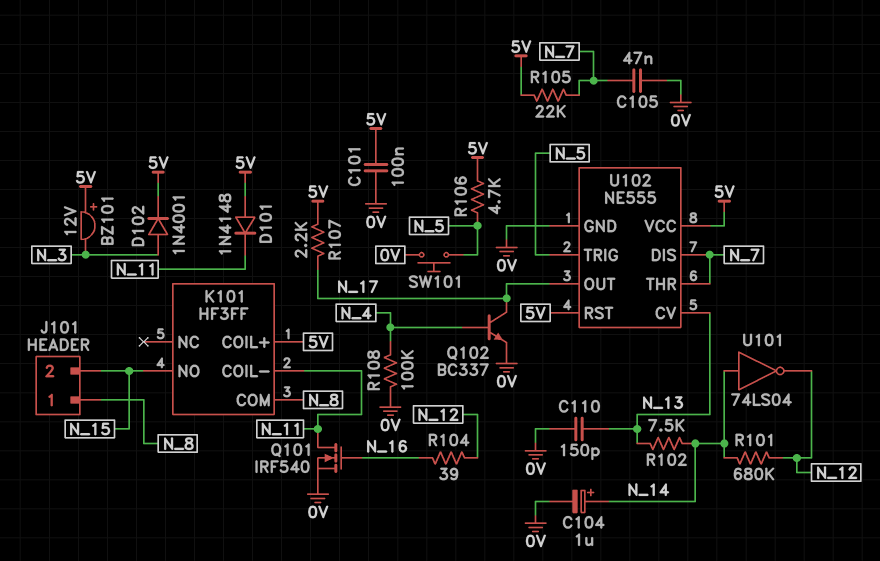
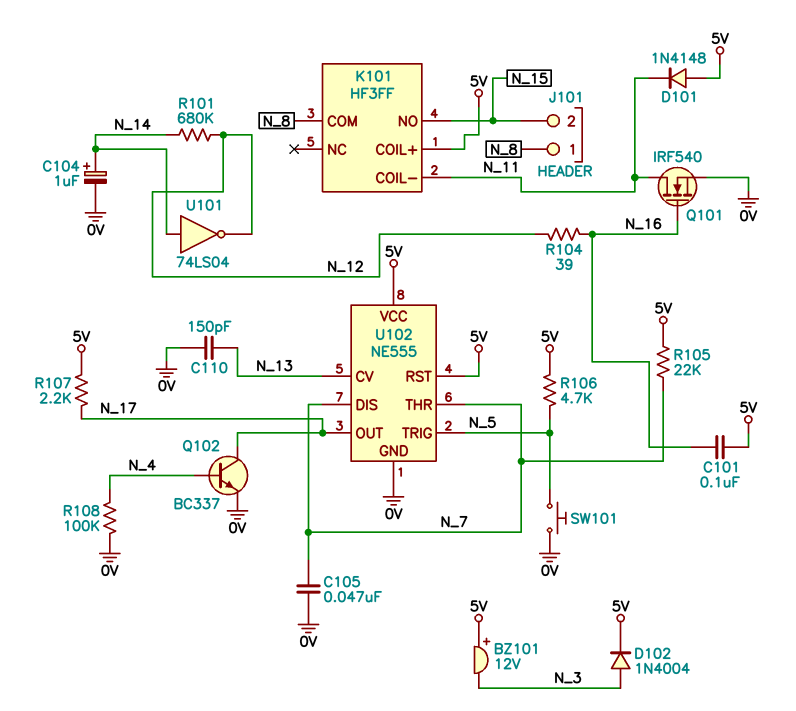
C101: 100nF (0V, 5V) -> 100nF (5V, N_16)
D102: diode 1N4001 (A N_3, K 5V) -> diode 1N4004 (A N_3, K 5V)
R102: 7.5k (N_13, N_14) -> none

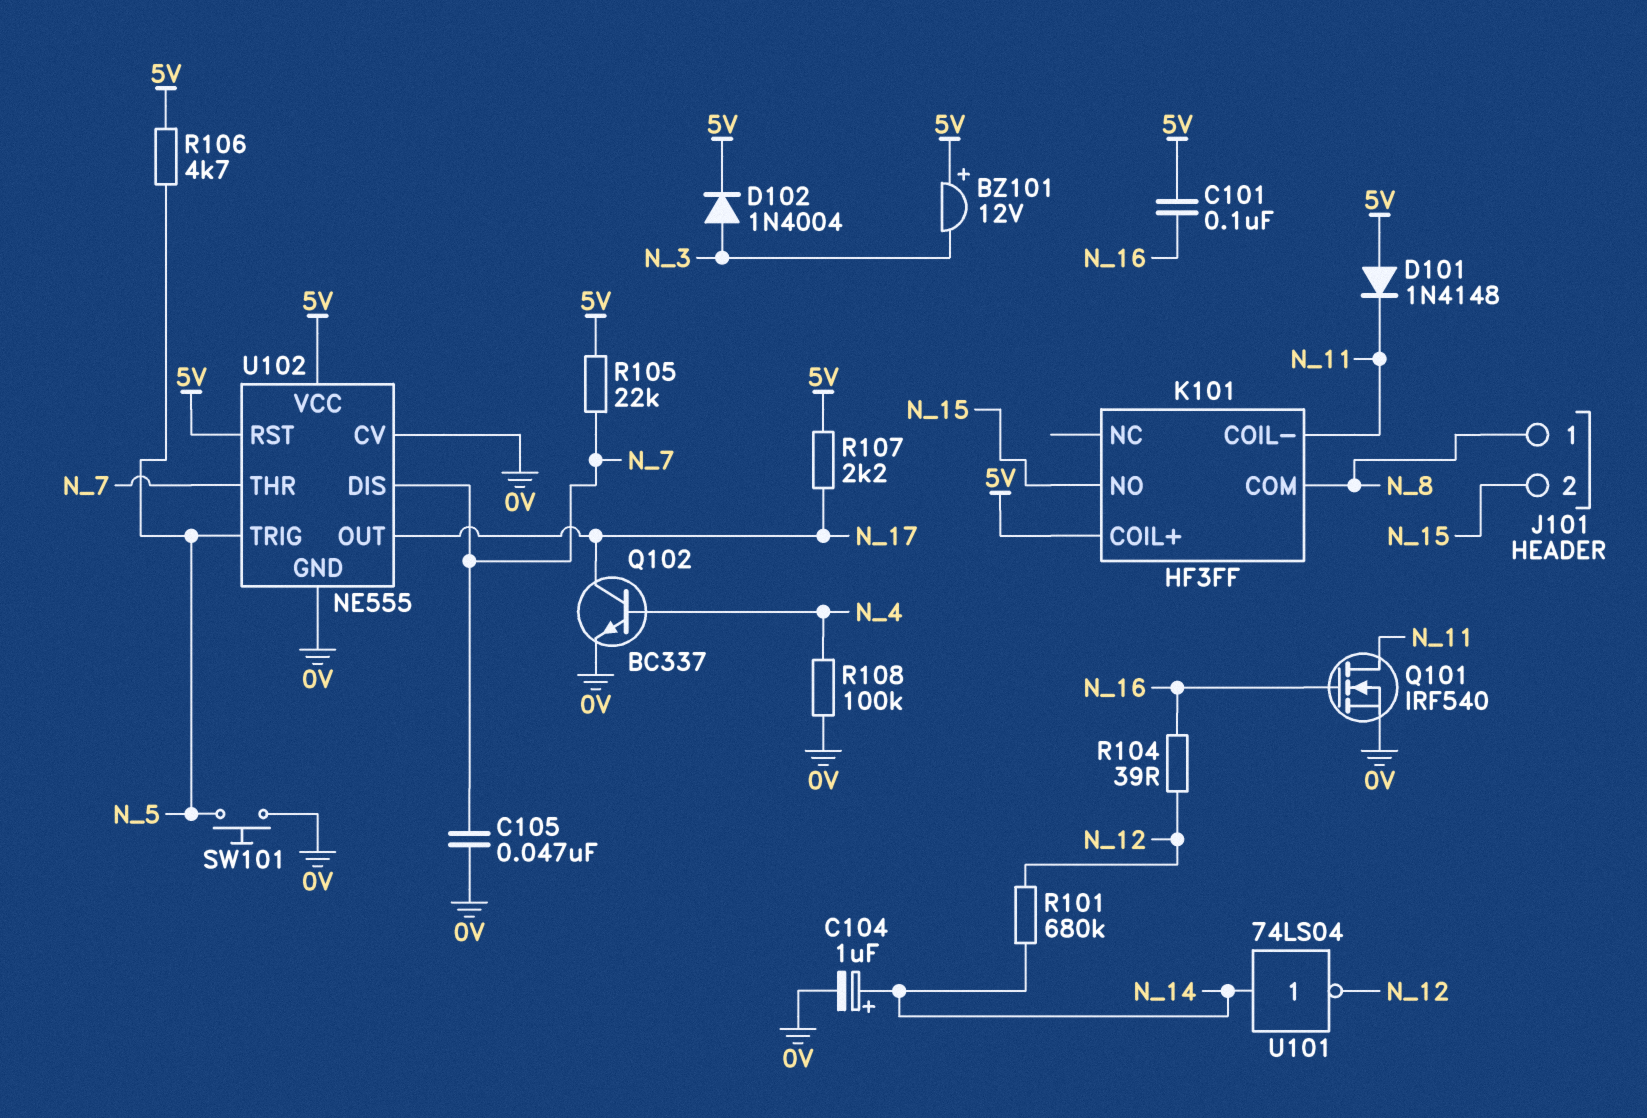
C110: 150pF (0V, N_13) -> none
U102 pin CV: N_13 -> 0V

